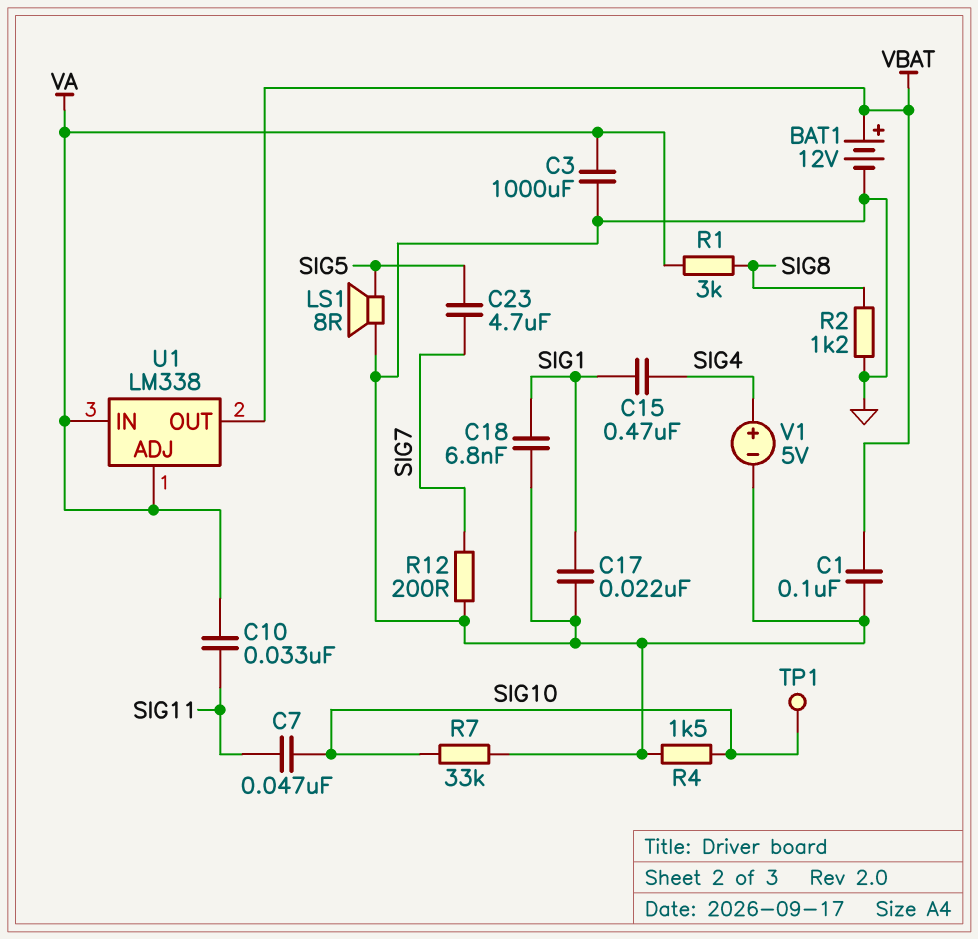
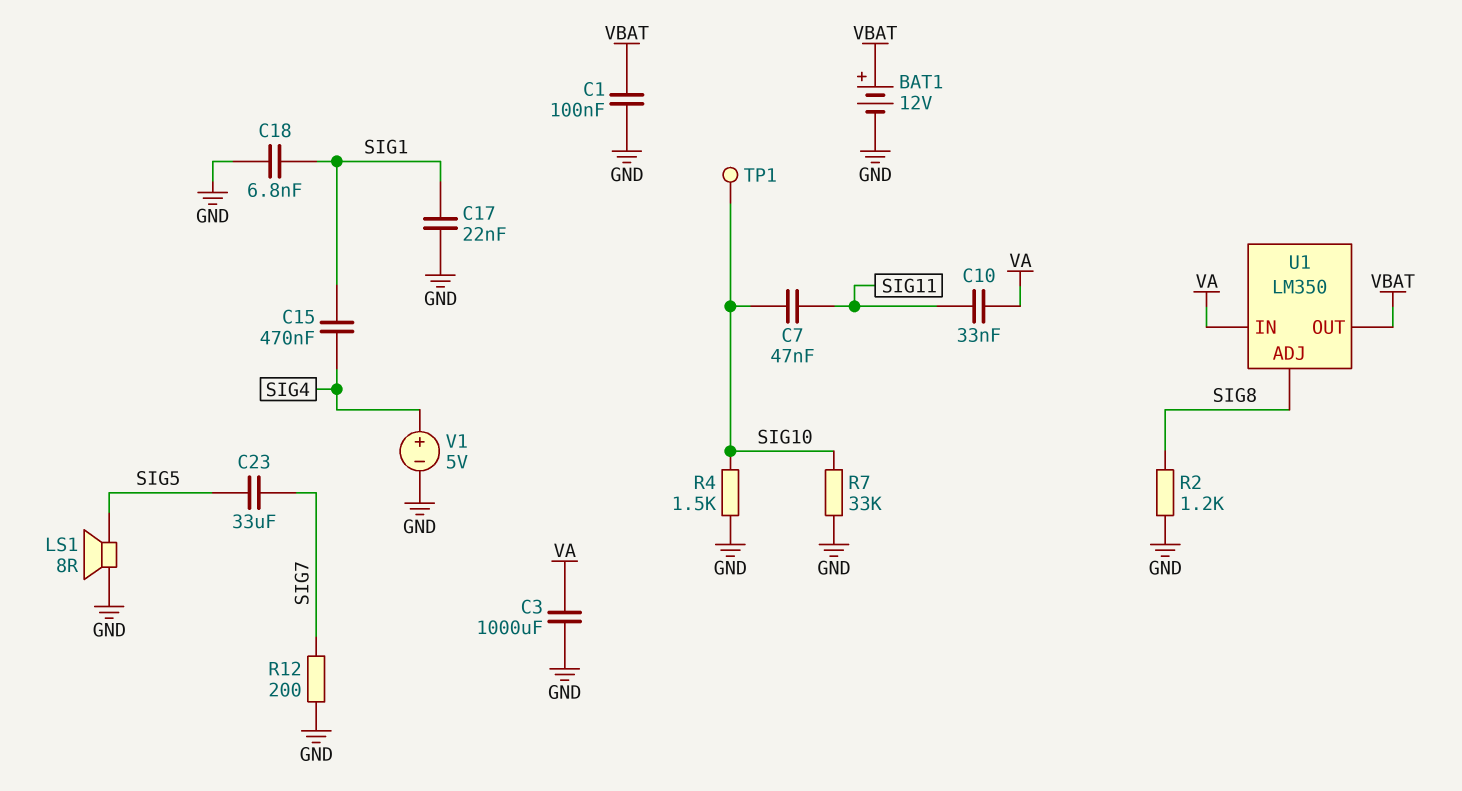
C23: 4.7uF (SIG5, SIG7) -> 33uF (SIG5, SIG7)
R1: 3k (SIG8, VA) -> none
U1: LM338 -> LM350
U1 pin ADJ: VA -> SIG8

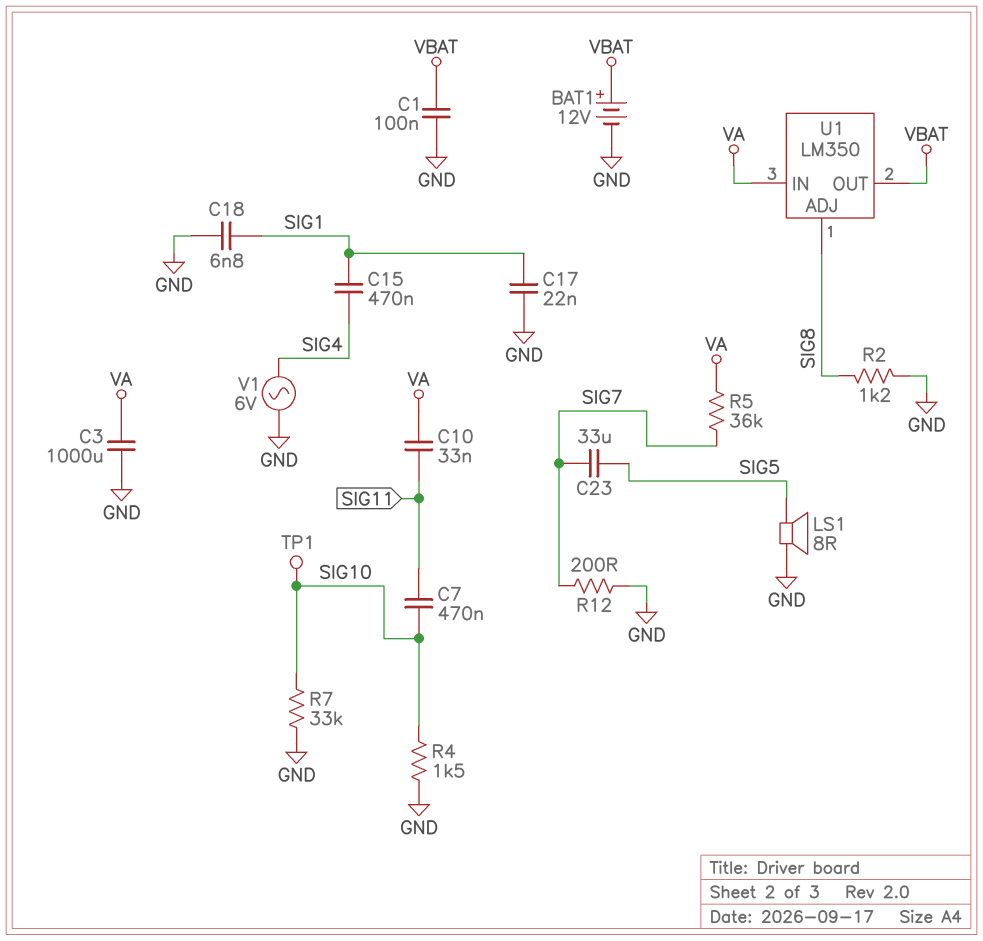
C7: 47nF (SIG10, SIG11) -> 470nF (SIG10, SIG11)
R5: none -> 36k (SIG7, VA)
V1: 5V (plus SIG4, minus GND) -> AC 6V (GND, SIG4)

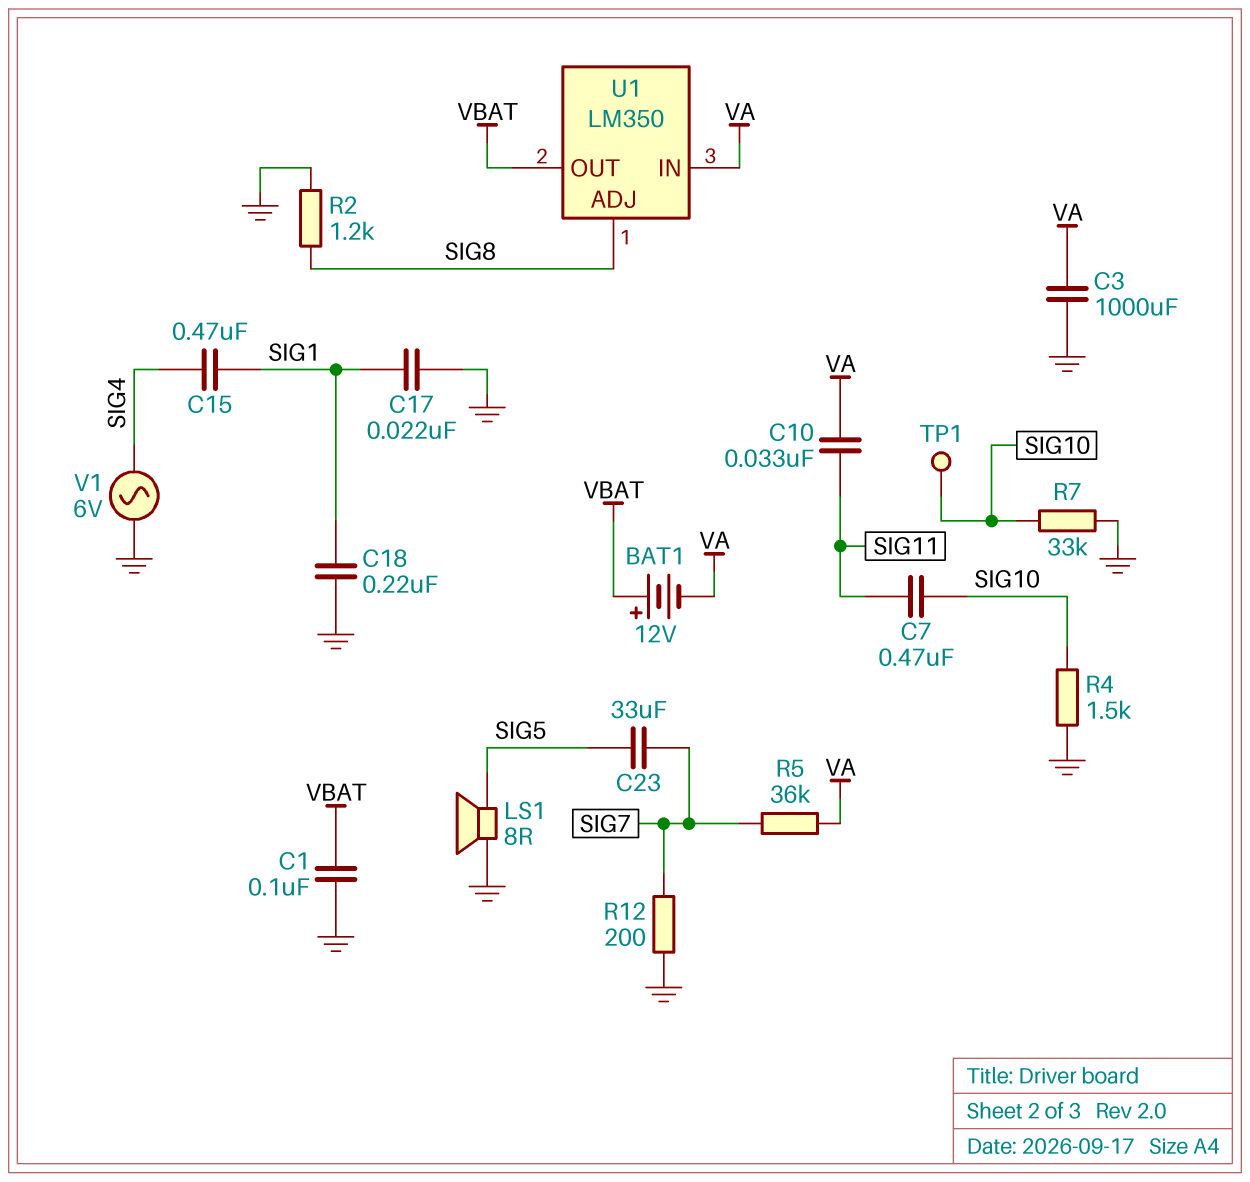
BAT1: 12V (plus VBAT, minus GND) -> 12V (plus VBAT, minus VA)
C18: 6.8nF (GND, SIG1) -> 220nF (GND, SIG1)

